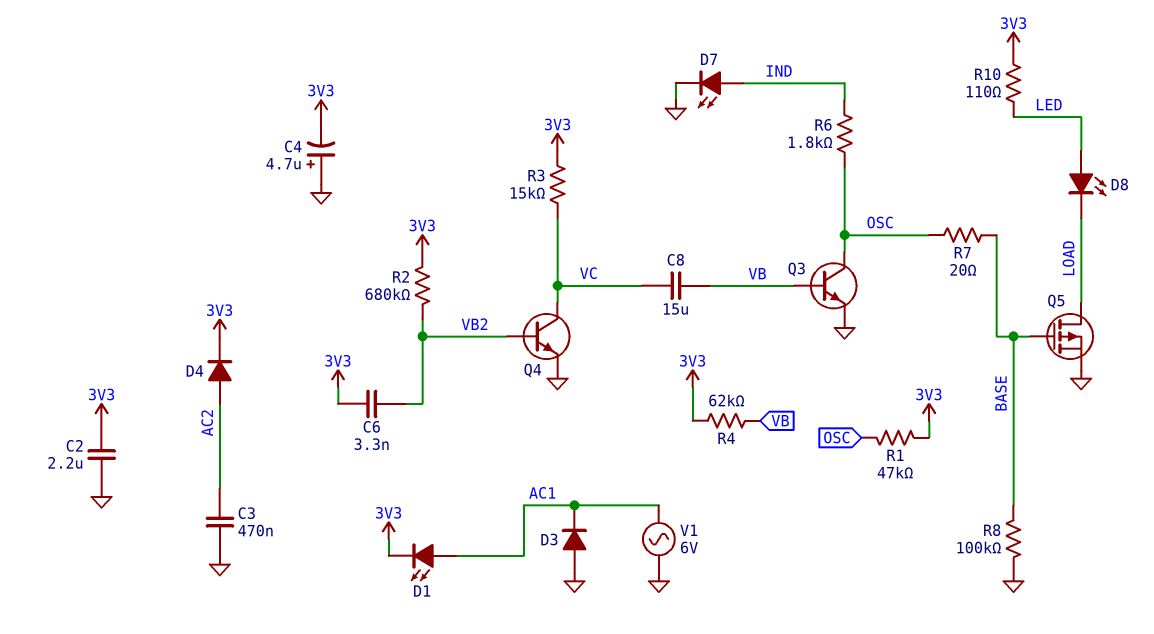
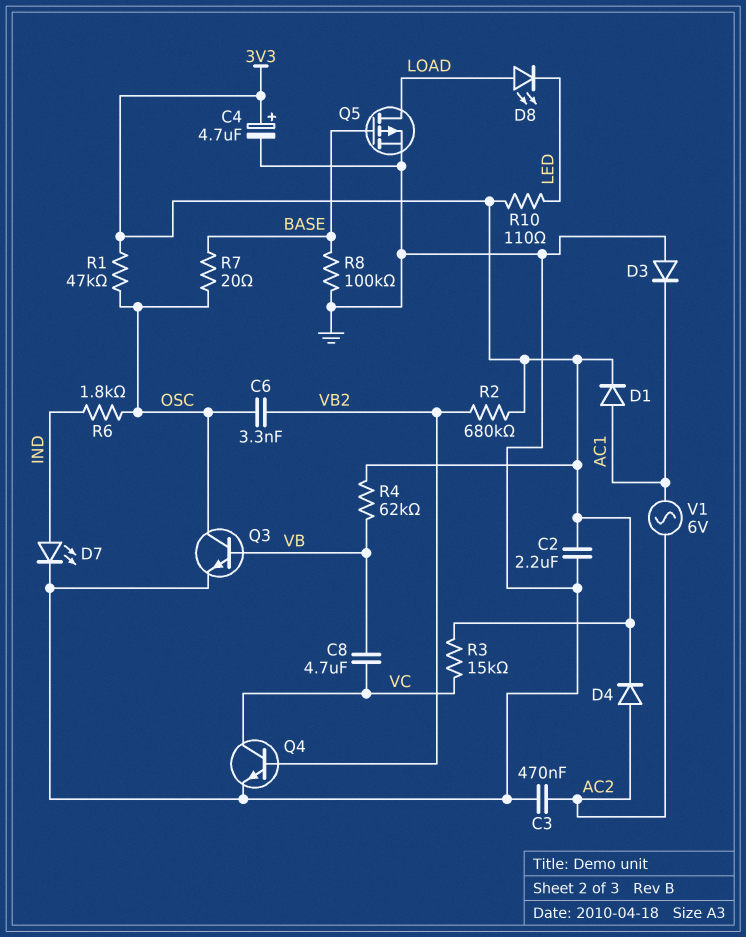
C4: 4.7uF (plus GND, minus 3V3) -> 4.7uF (plus 3V3, minus GND)
C6: 3.3nF (3V3, VB2) -> 3.3nF (OSC, VB2)
C8: 15uF (VB, VC) -> 4.7uF (VB, VC)
D1: LED (A AC1, K 3V3) -> diode (A AC1, K 3V3)
D8: LED (A LED, K LOAD) -> LED (A LOAD, K LED)
V1: AC 6V (AC1, GND) -> AC 6V (AC1, AC2)

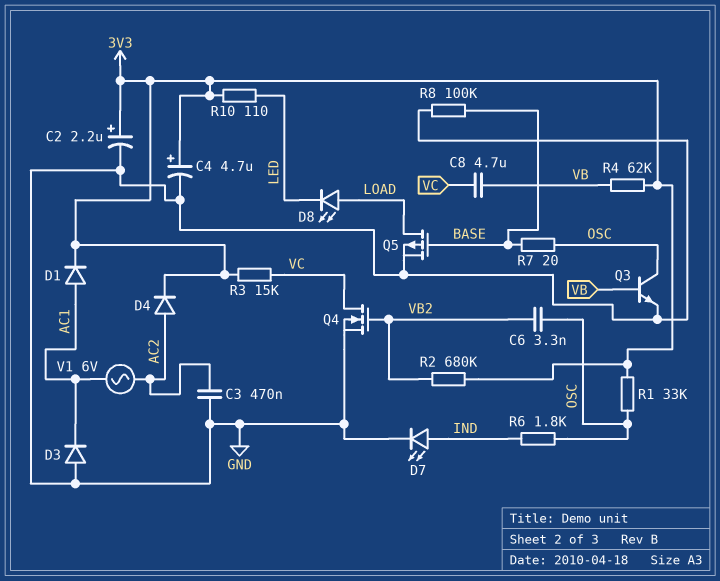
C2: 2.2uF (3V3, GND) -> 2.2uF (plus 3V3, minus GND)
Q4: NPN (B VB2, C VC, E GND) -> NMOS (G VB2, D VC, S GND)
R1: 47k (3V3, OSC) -> 33k (3V3, OSC)

